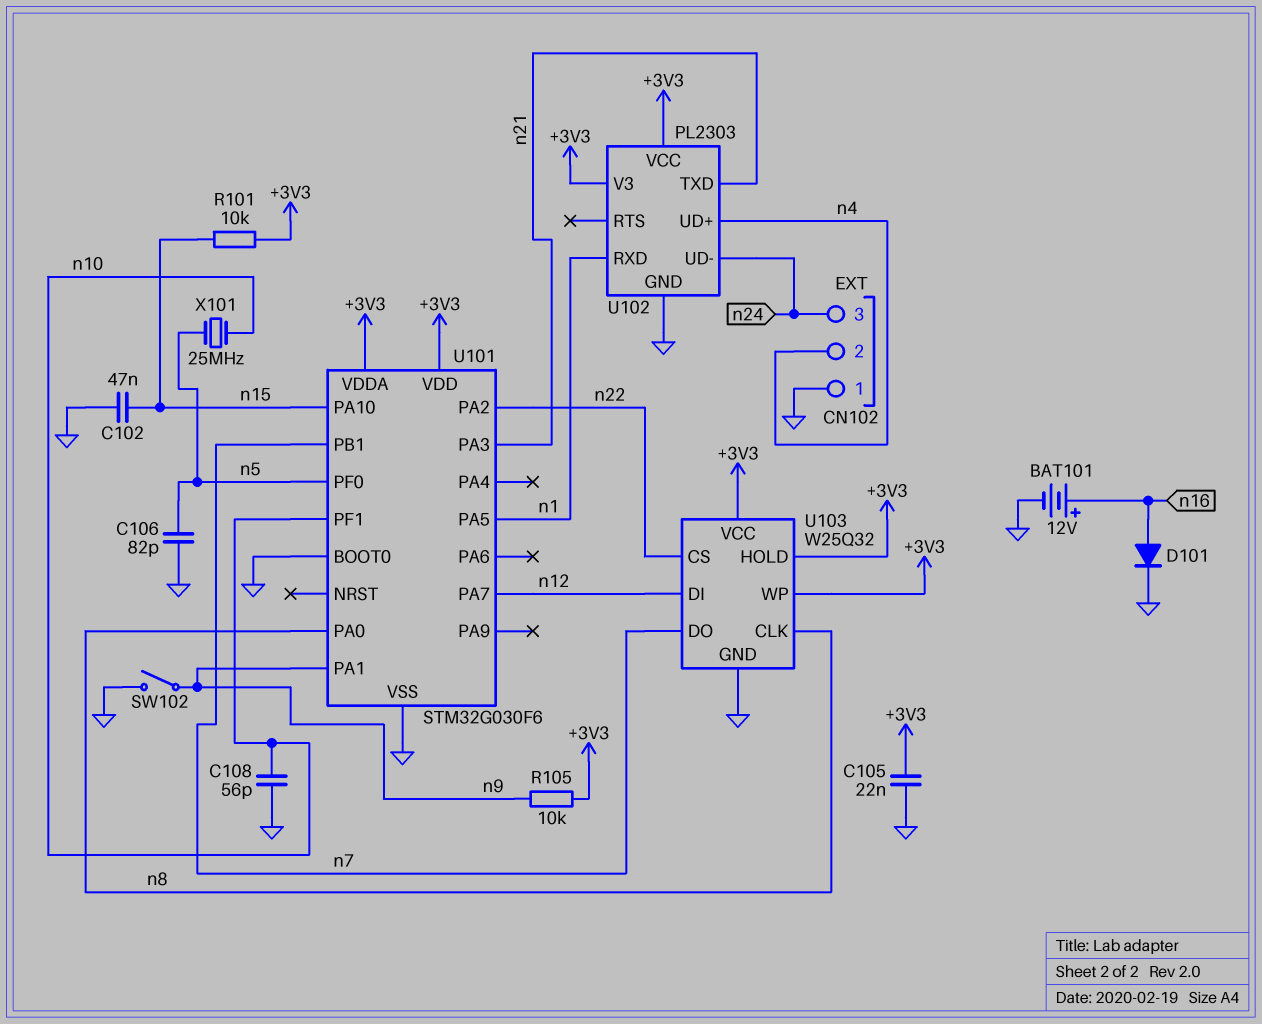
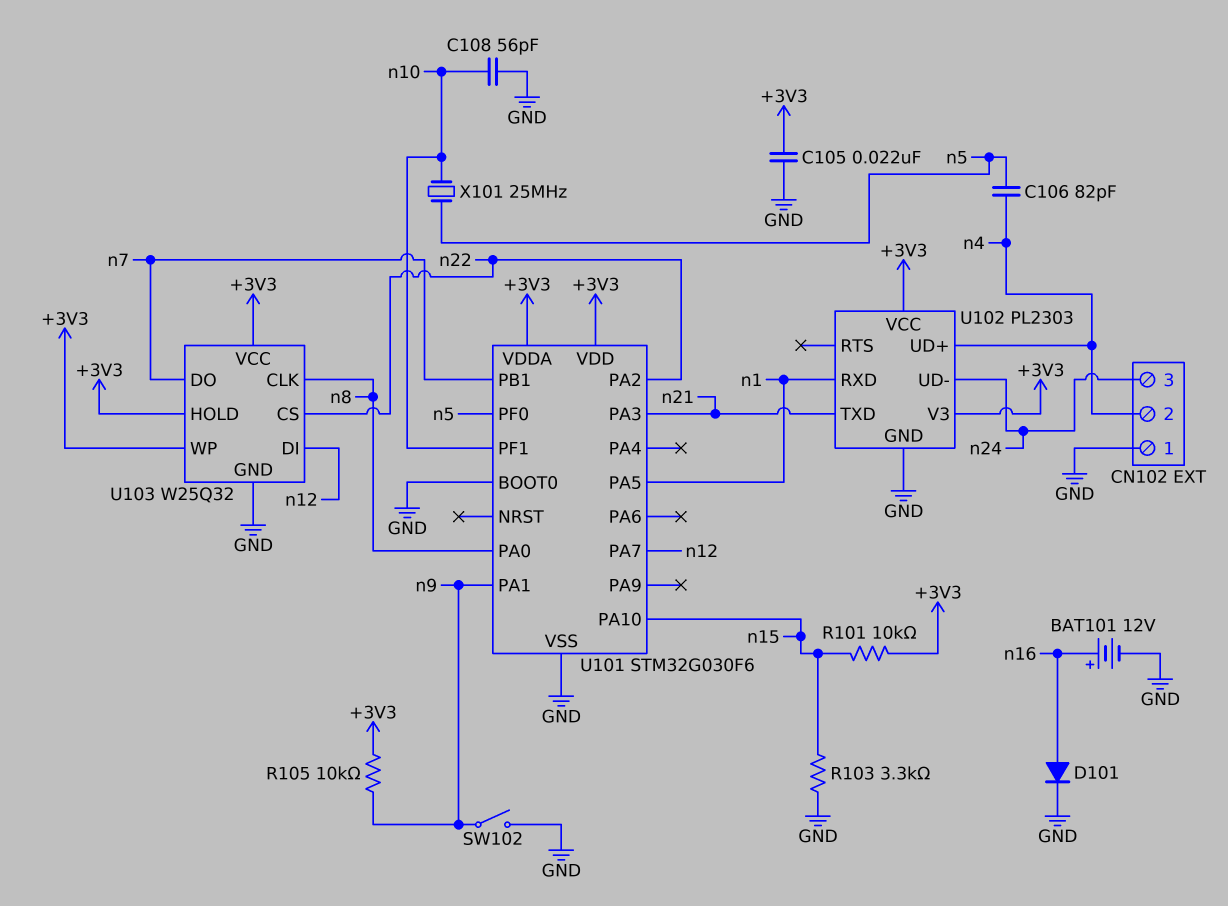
C102: 47nF (GND, n15) -> none
C106: 82pF (GND, n5) -> 82pF (n4, n5)
R103: none -> 3.3k (GND, n15)

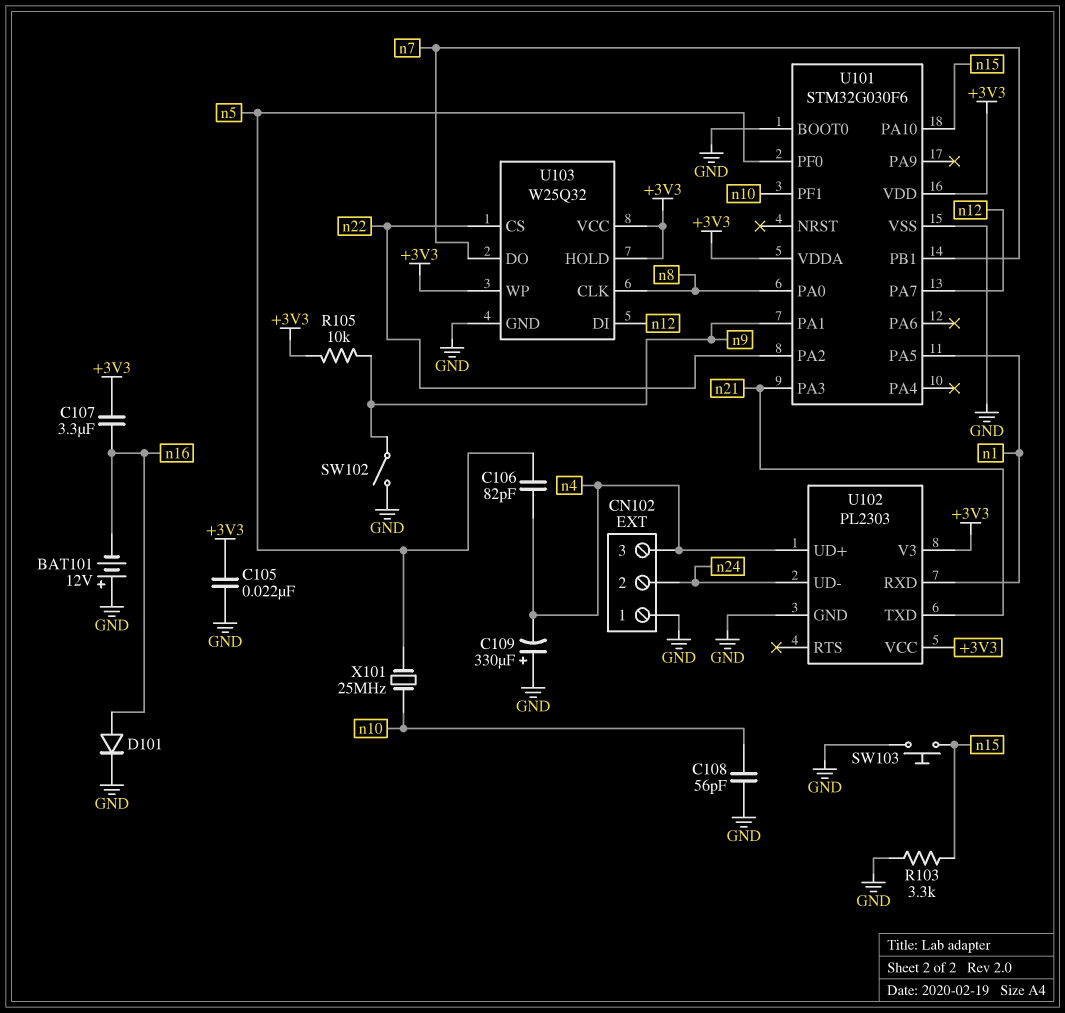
BAT101: 12V (plus n16, minus GND) -> 12V (plus GND, minus n16)
C107: none -> 3.3uF (+3V3, n16)
C109: none -> 330uF (plus GND, minus n4)
CN102 pin 2: n4 -> n24
CN102 pin 3: n24 -> n4
R101: 10k (+3V3, n15) -> none
SW103: none -> button (GND, n15)

